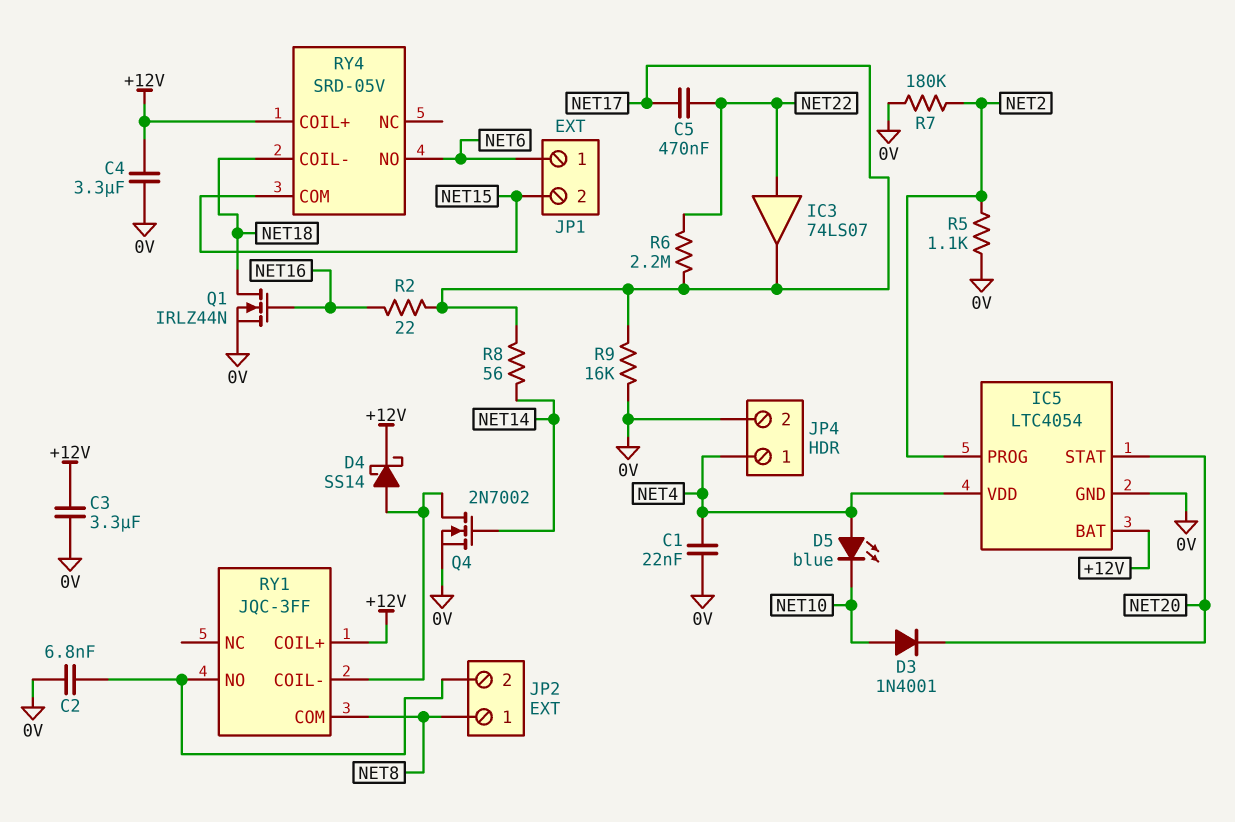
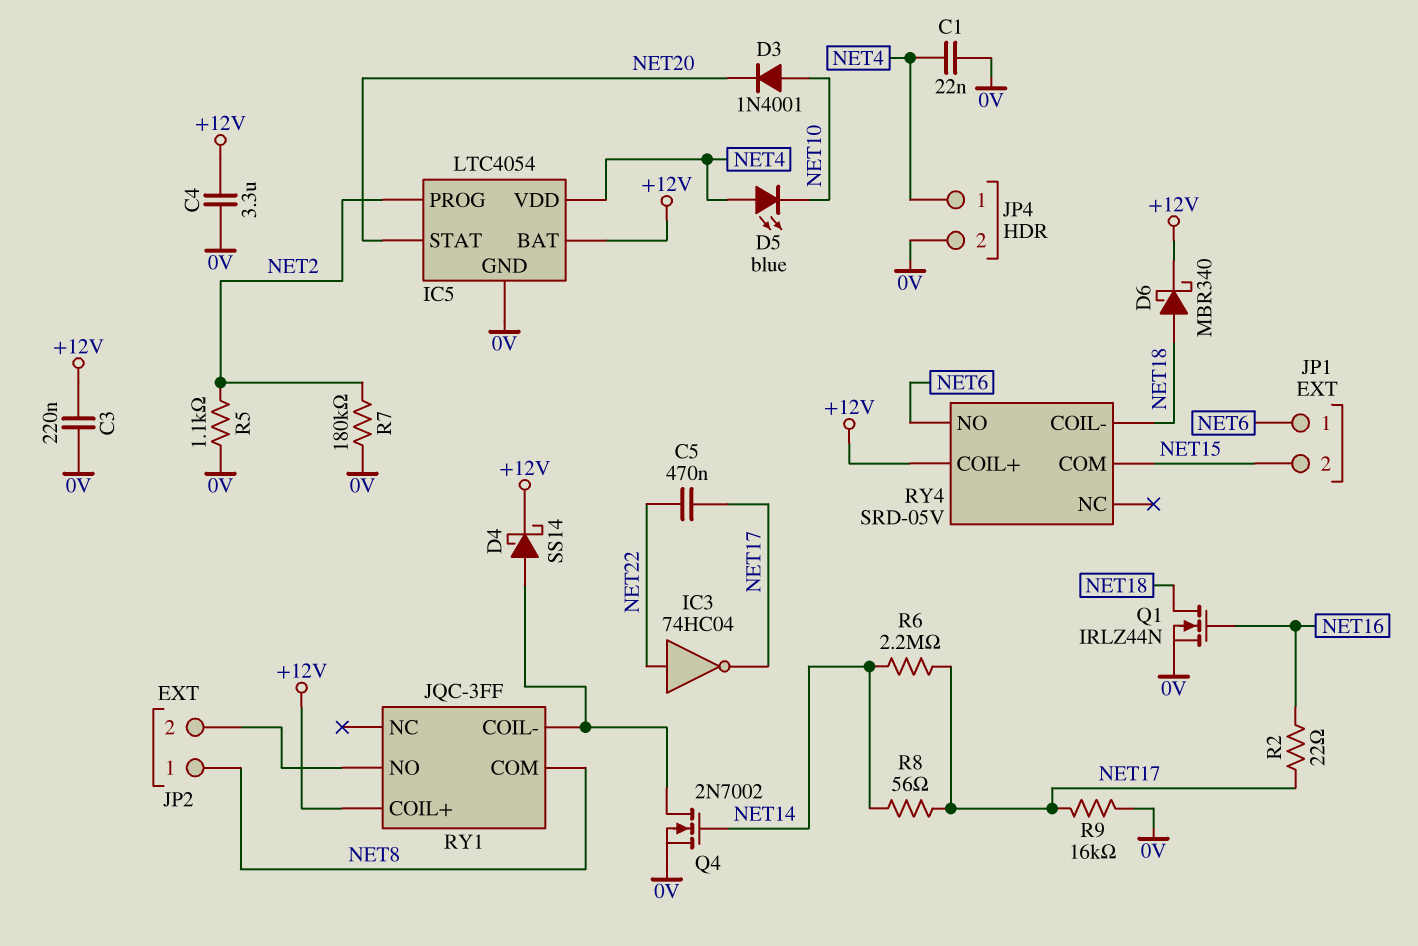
C2: 6.8nF (0V, JP2/2) -> none
C3: 3.3uF (+12V, 0V) -> 220nF (+12V, 0V)
D6: none -> schottky MBR340 (A NET18, K +12V)
IC3: buffer 74LS07 (in NET22, out NET17) -> NOT 74HC04 (in NET22, out NET17)
R6: 2.2M (NET17, NET22) -> 2.2M (NET14, NET17)

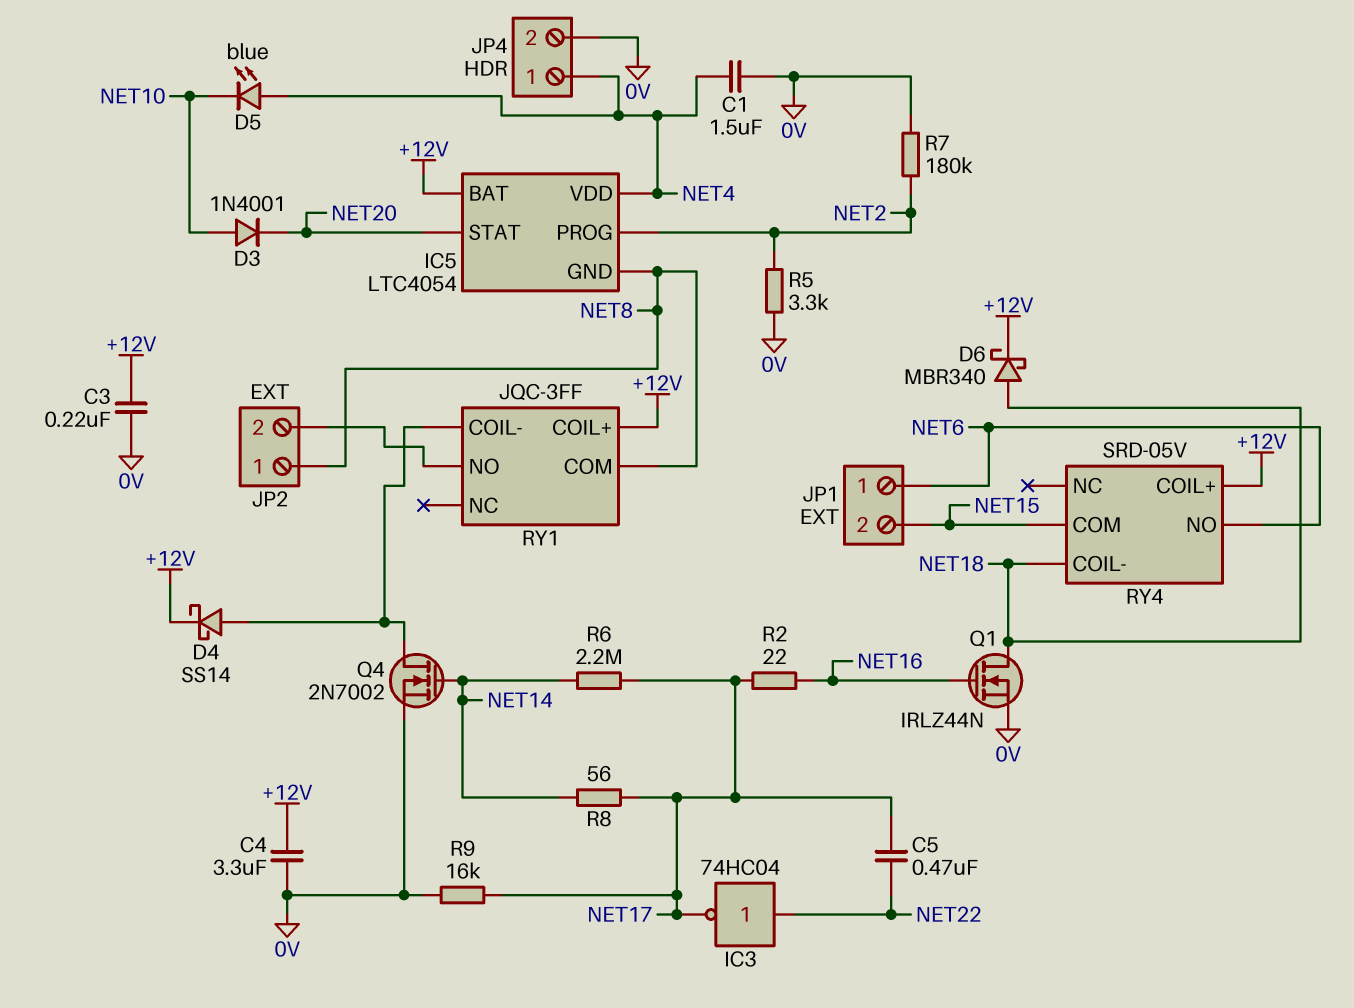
C1: 22nF (0V, NET4) -> 1.5uF (0V, NET4)
IC5 pin GND: 0V -> NET8
R5: 1.1k (0V, NET2) -> 3.3k (0V, NET2)

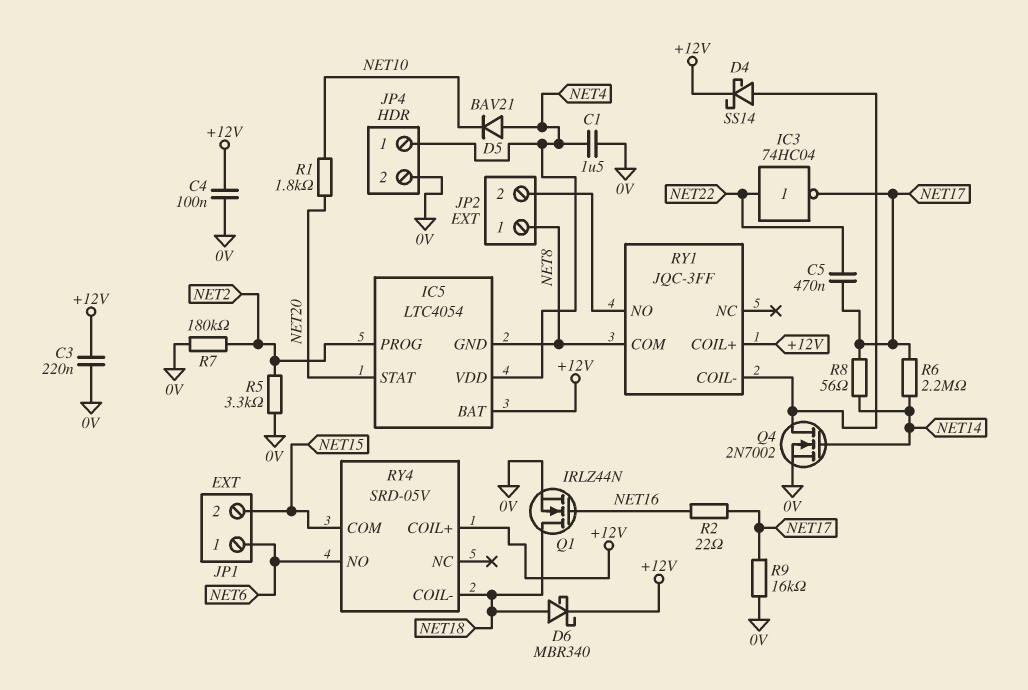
C4: 3.3uF (+12V, 0V) -> 100nF (+12V, 0V)
D3: diode 1N4001 (A NET10, K NET20) -> none
D5: LED blue (A NET4, K NET10) -> diode BAV21 (A NET4, K NET10)
R1: none -> 1.8k (NET10, NET20)

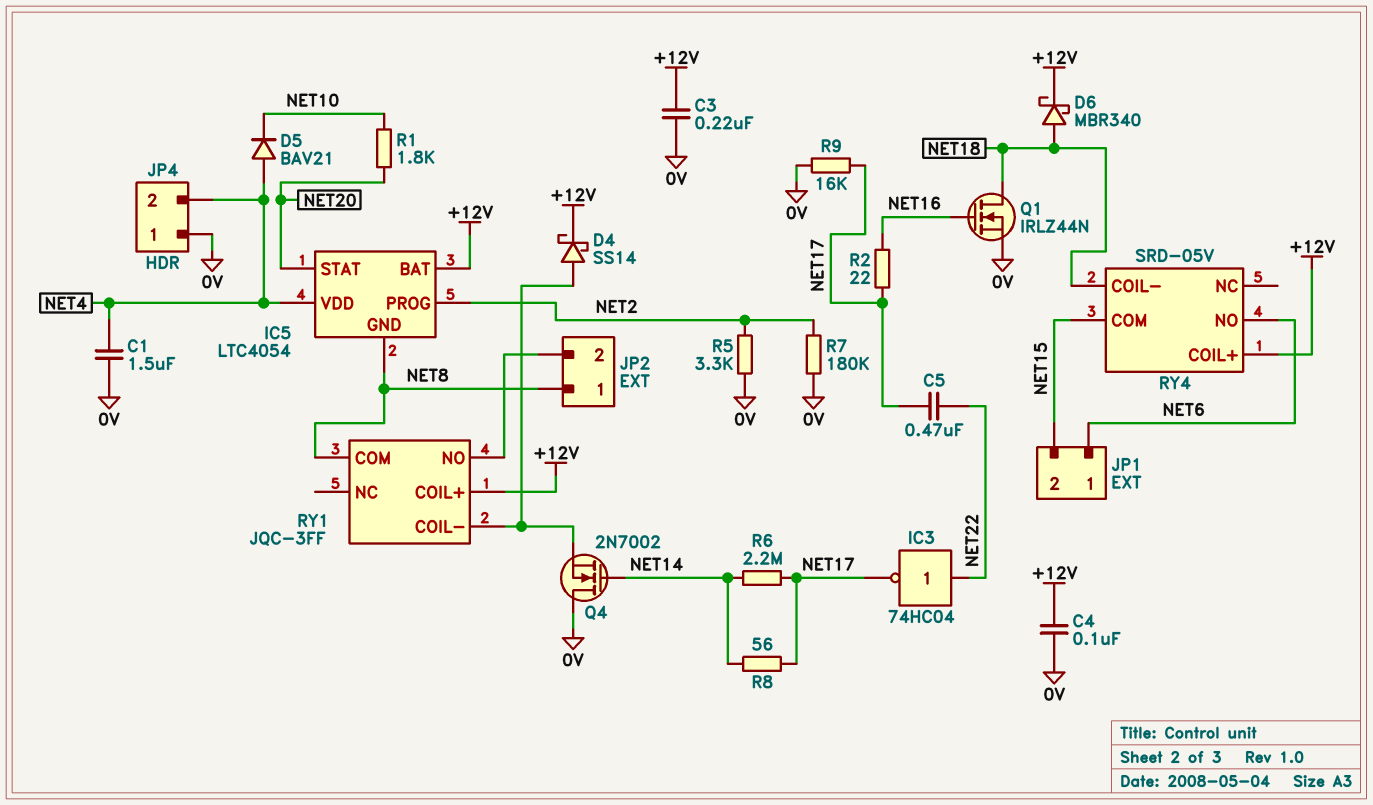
JP4 pin 1: NET4 -> 0V
JP4 pin 2: 0V -> NET4
Q4: NMOS 2N7002 (G NET14, D RY1/COIL-, S 0V) -> NMOS 2N7002 (G NET14, D 0V, S RY1/COIL-)

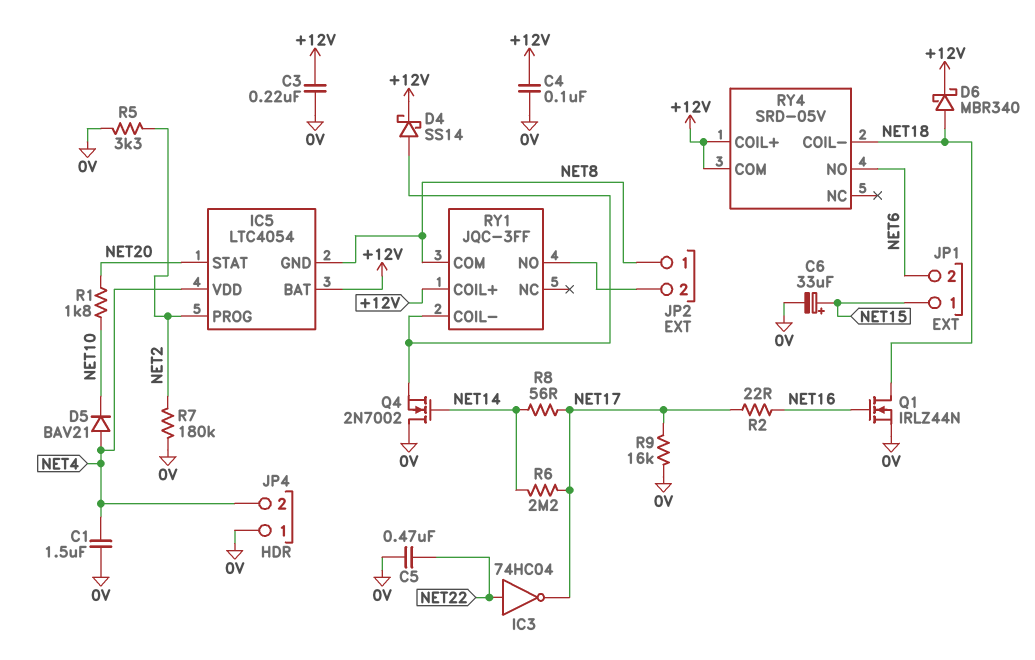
C5: 470nF (NET17, NET22) -> 470nF (0V, NET22)
C6: none -> 33uF (plus NET15, minus 0V)
JP1 pin 1: NET6 -> NET15
JP1 pin 2: NET15 -> NET6
RY4 pin COM: NET15 -> +12V

